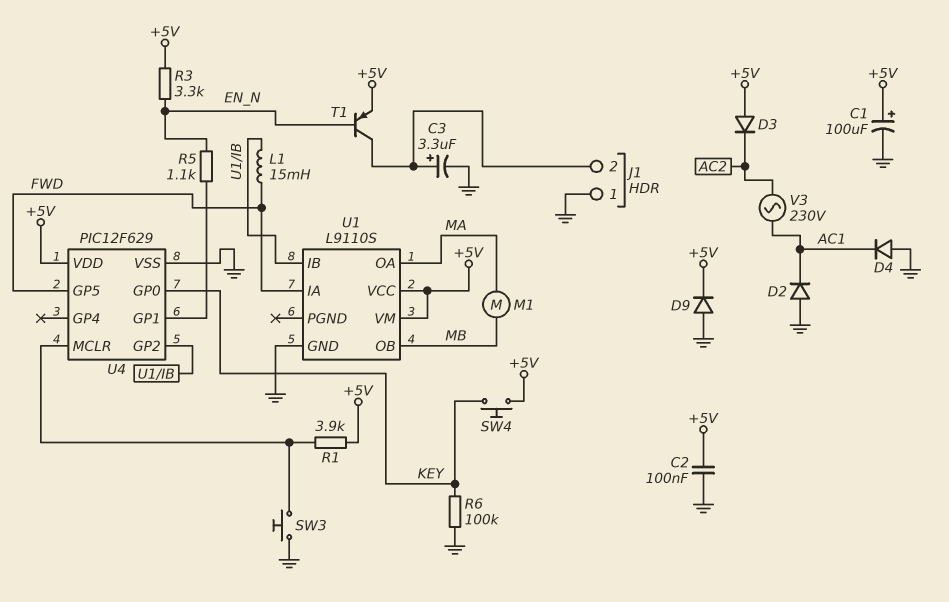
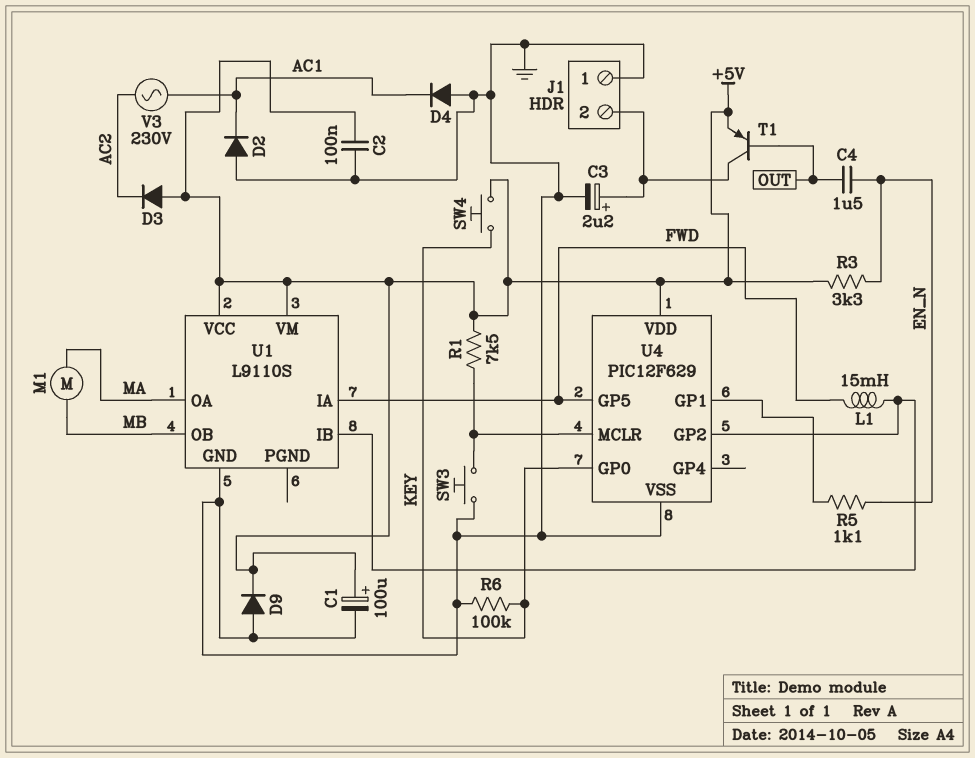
C3: 3.3uF (plus J1/2, minus GND) -> 2.2uF (plus J1/2, minus GND)
C4: none -> 1.5uF (EN_N, OUT)
R1: 3.9k (+5V, U4/MCLR) -> 7.5k (+5V, U4/MCLR)
T1: PNP (B EN_N, C J1/2, E +5V) -> PNP (B OUT, C J1/2, E +5V)

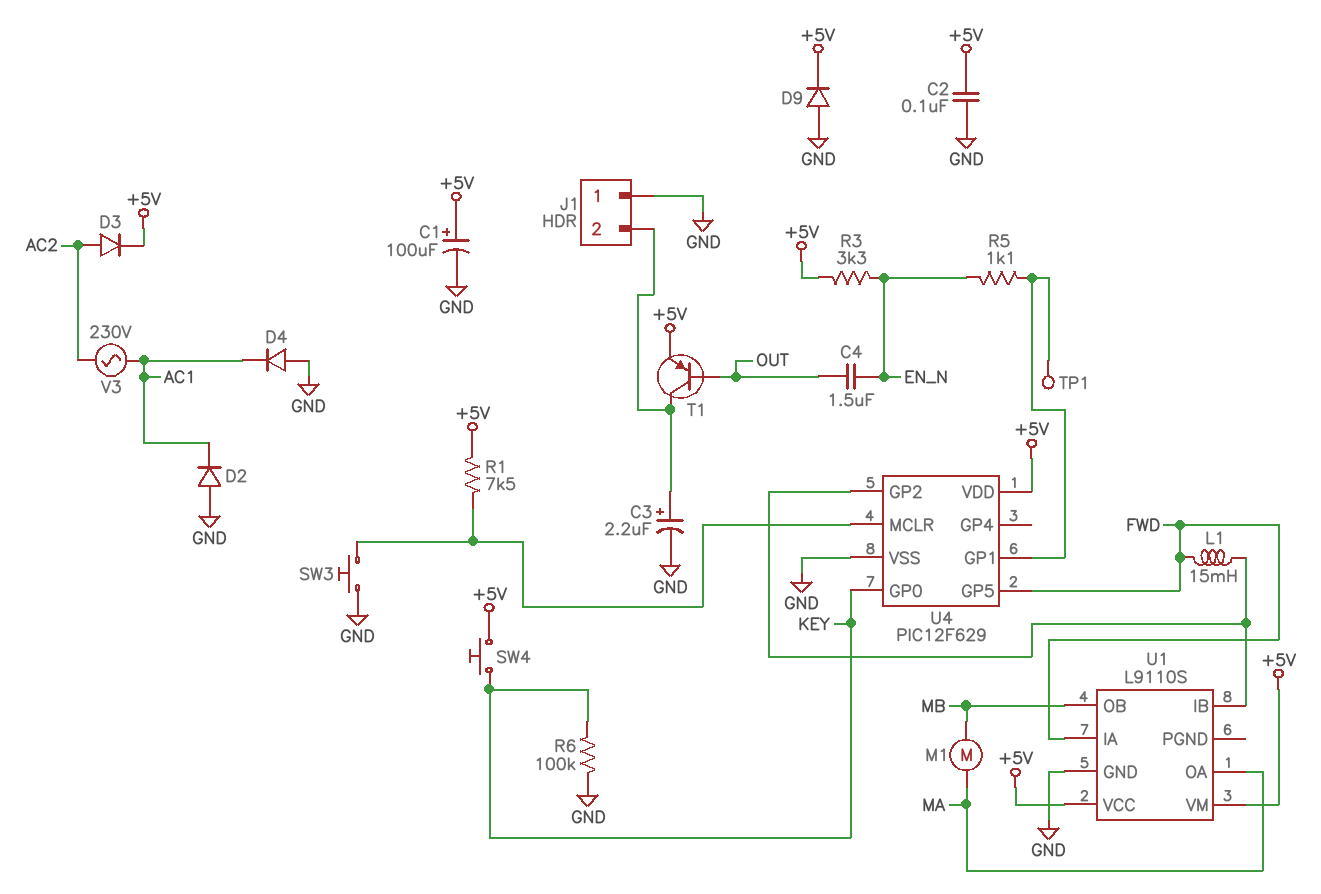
D3: diode (A +5V, K AC2) -> diode (A AC2, K +5V)
TP1: none -> test point (U4/GP1)

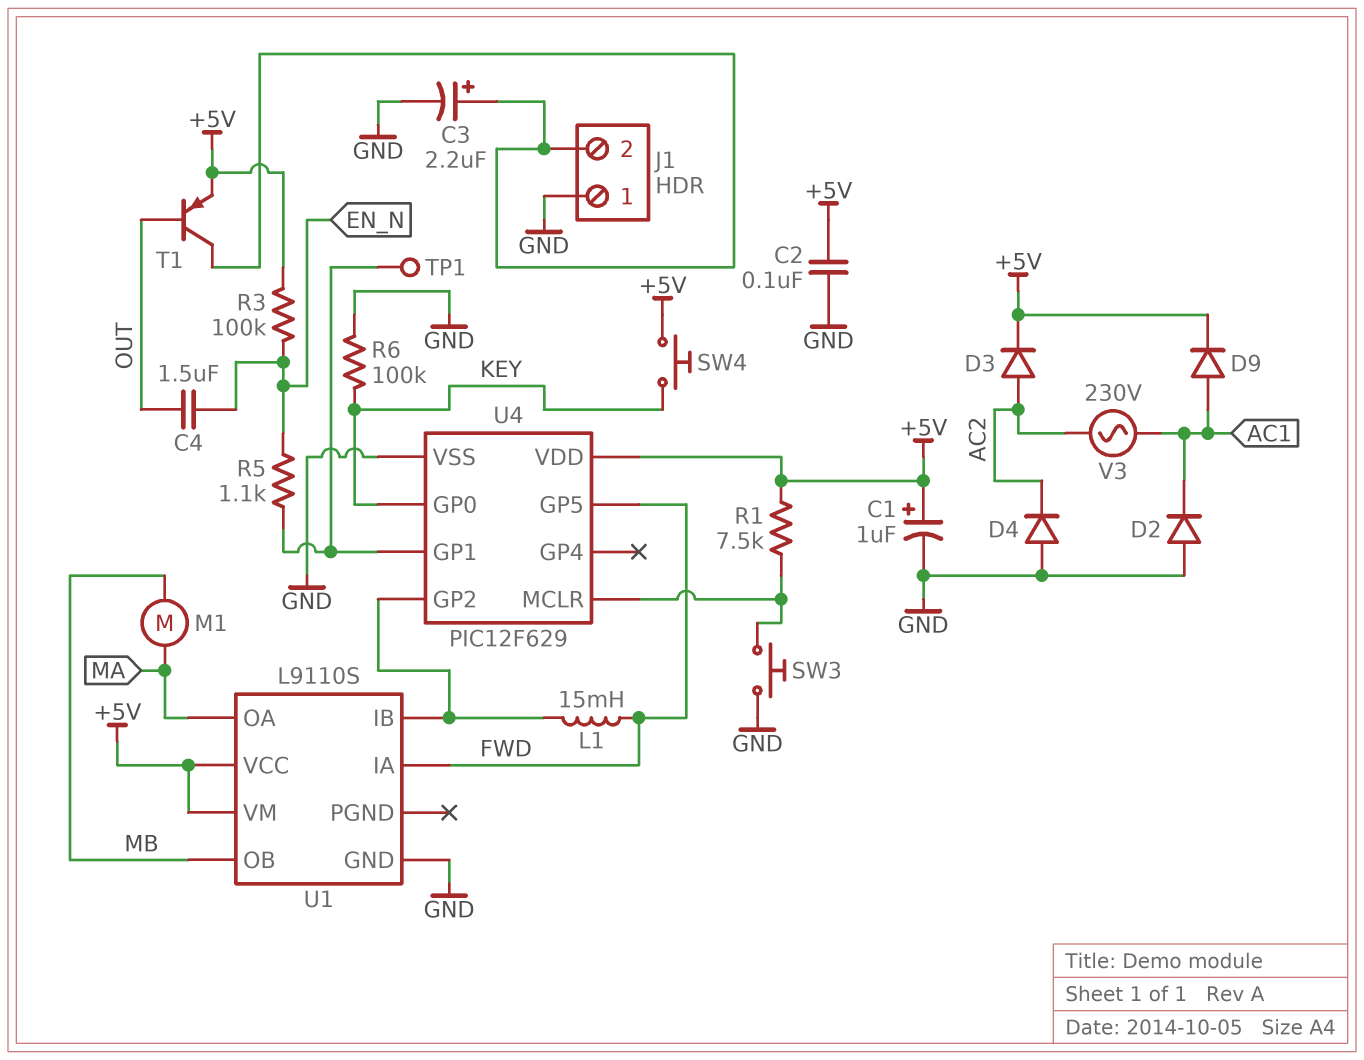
C1: 100uF (plus +5V, minus GND) -> 1uF (plus +5V, minus GND)
D4: diode (A GND, K AC1) -> diode (A GND, K AC2)
D9: diode (A GND, K +5V) -> diode (A AC1, K +5V)
R3: 3.3k (+5V, EN_N) -> 100k (+5V, EN_N)

